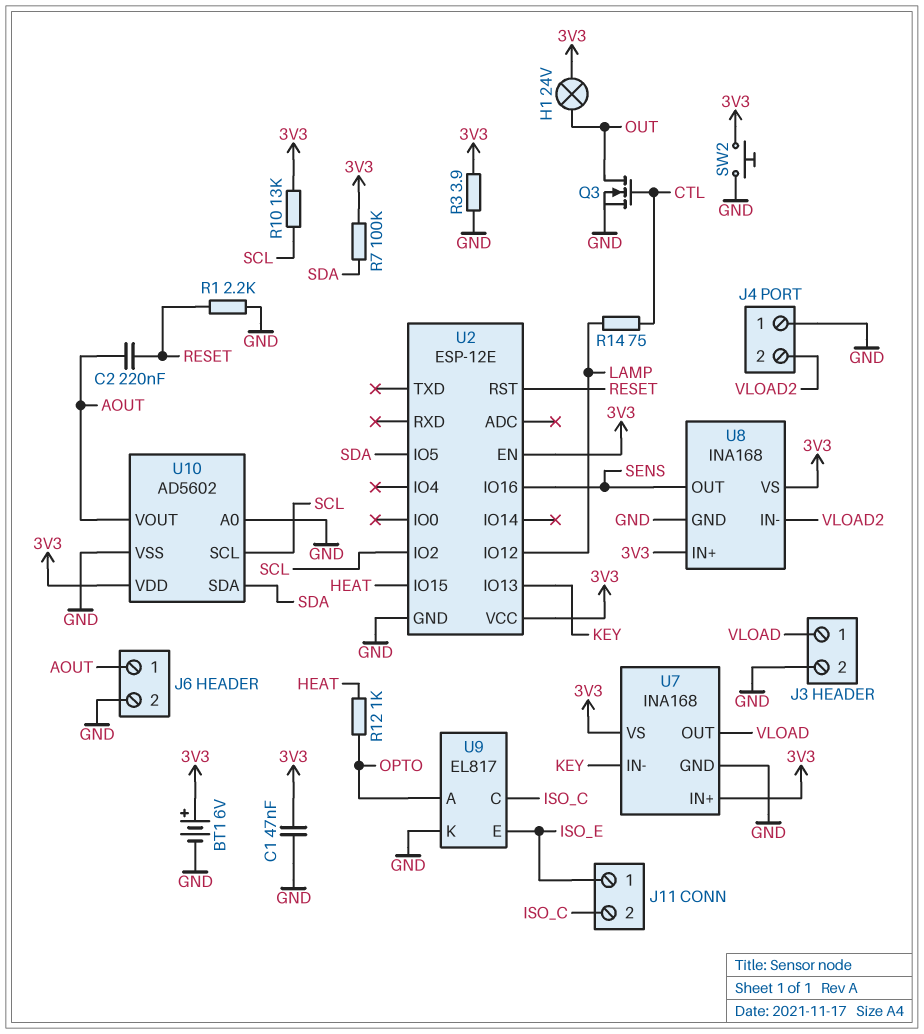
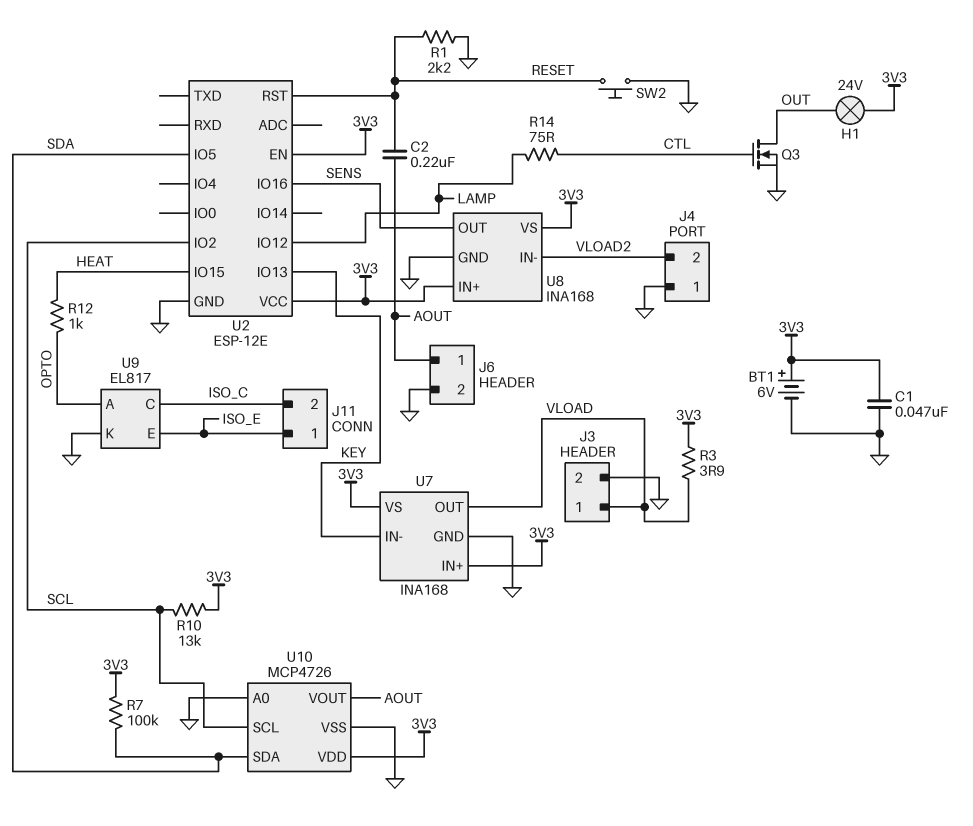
R3: 3.9 (3V3, GND) -> 3.9 (3V3, VLOAD)
SW2: button (3V3, GND) -> button (GND, RESET)
U10: AD5602 -> MCP4726

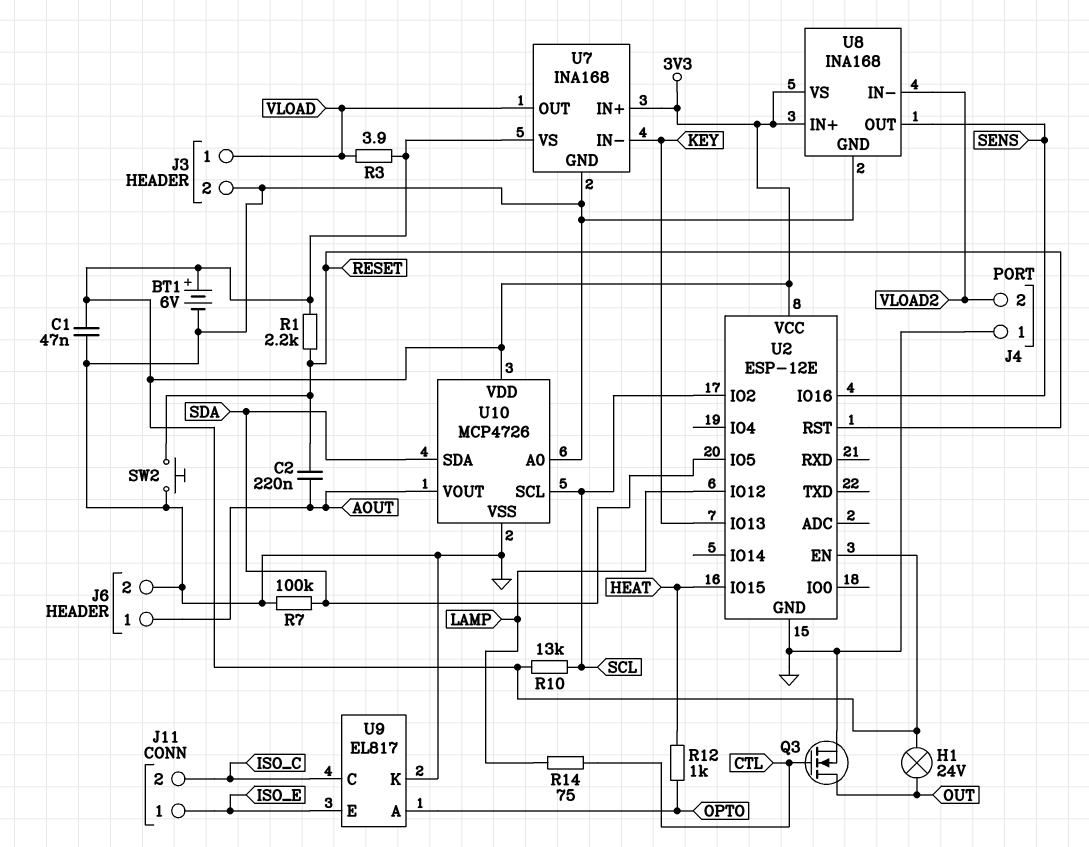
R1: 2.2k (GND, RESET) -> 2.2k (3V3, RESET)
R7: 100k (3V3, SDA) -> 100k (GND, SDA)

